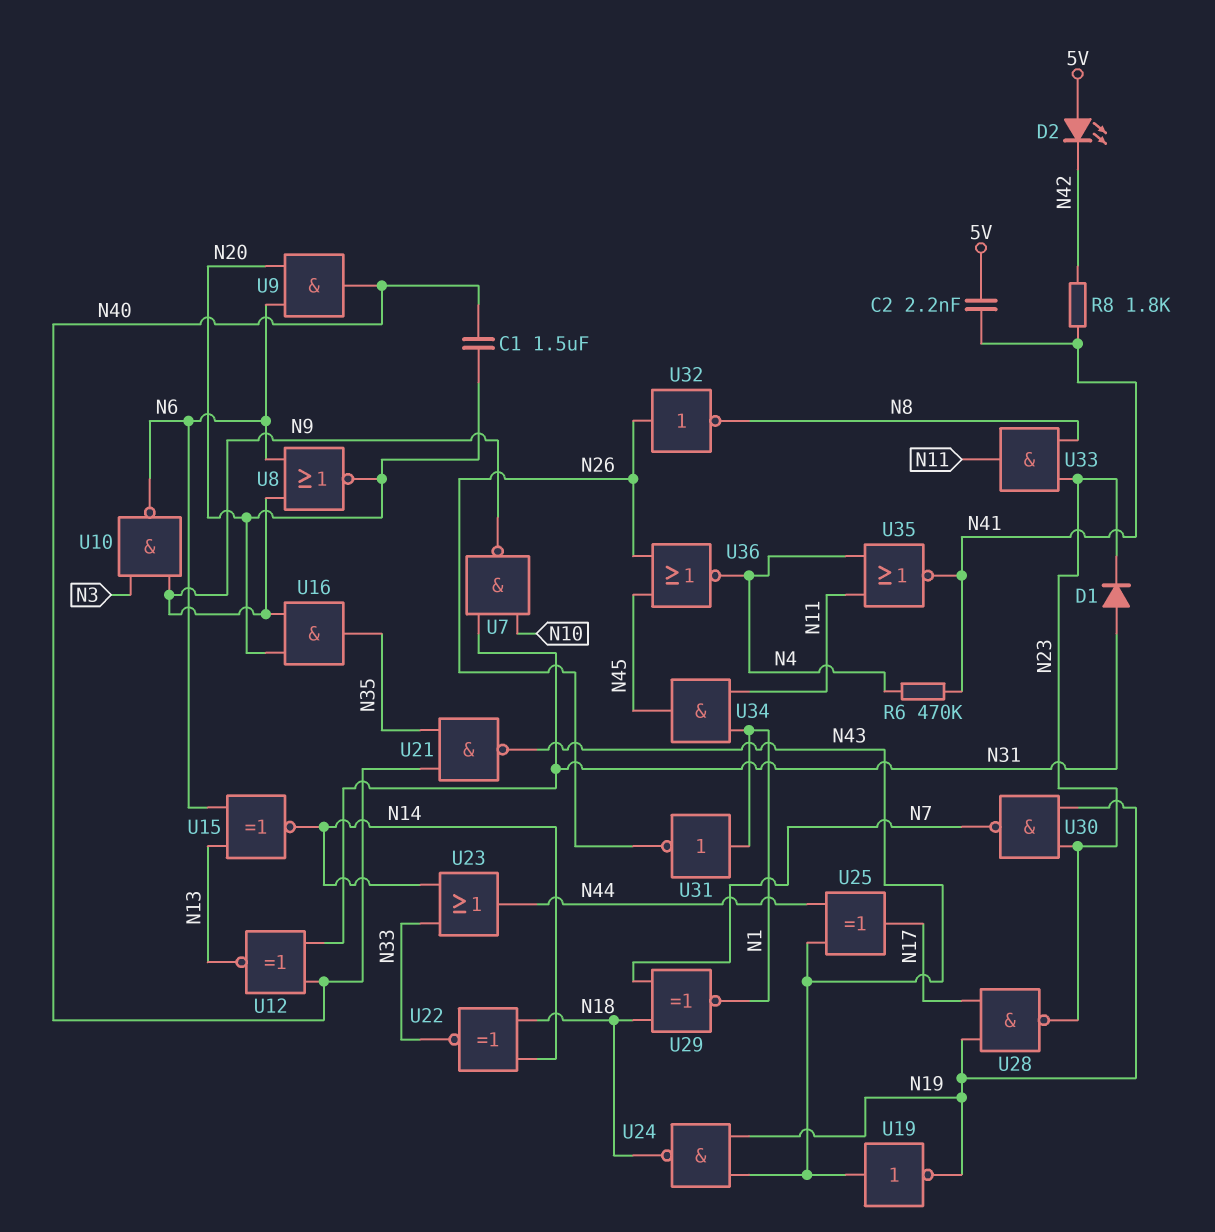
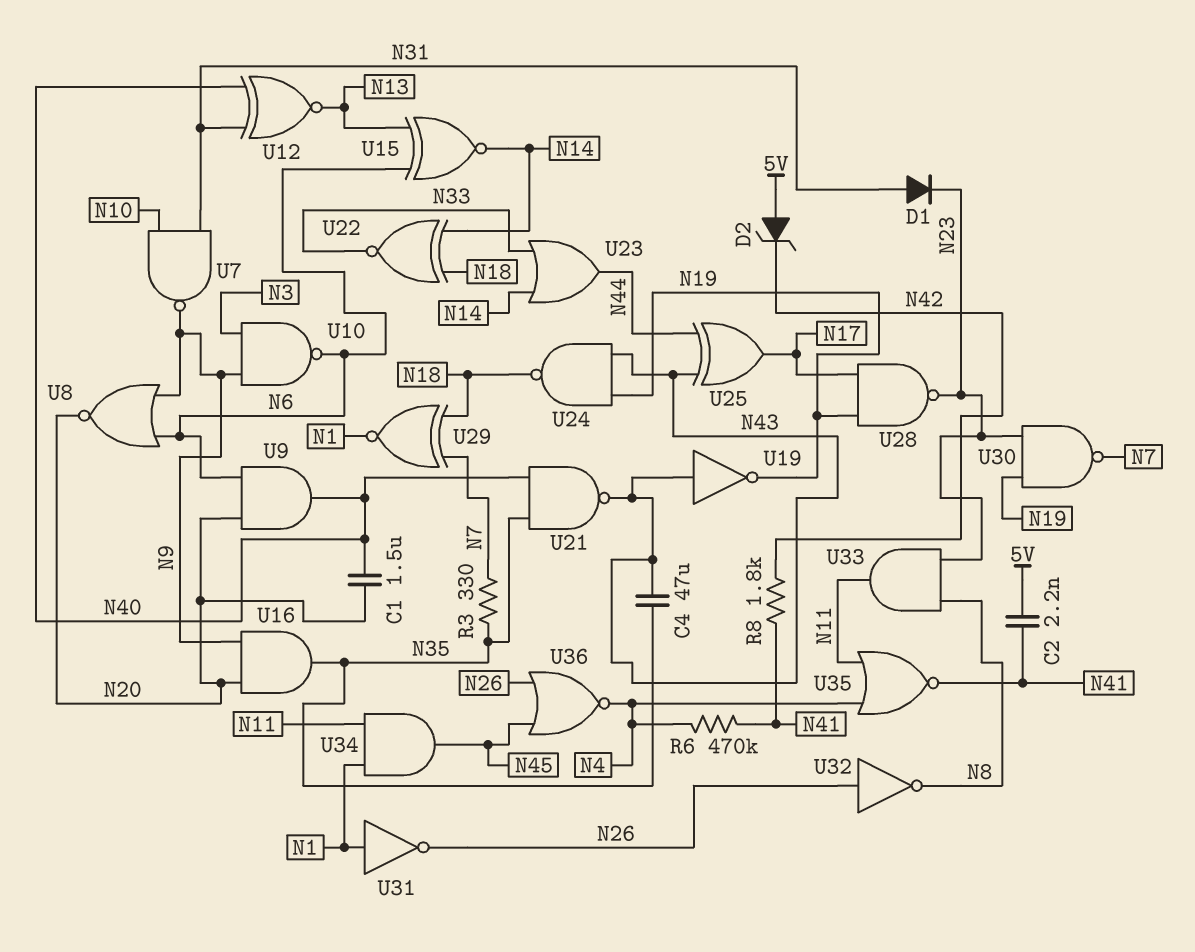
C4: none -> 47uF (N35, N43)
D2: LED (A 5V, K N42) -> zener (A 5V, K N42)
R3: none -> 330 (N7, N35)

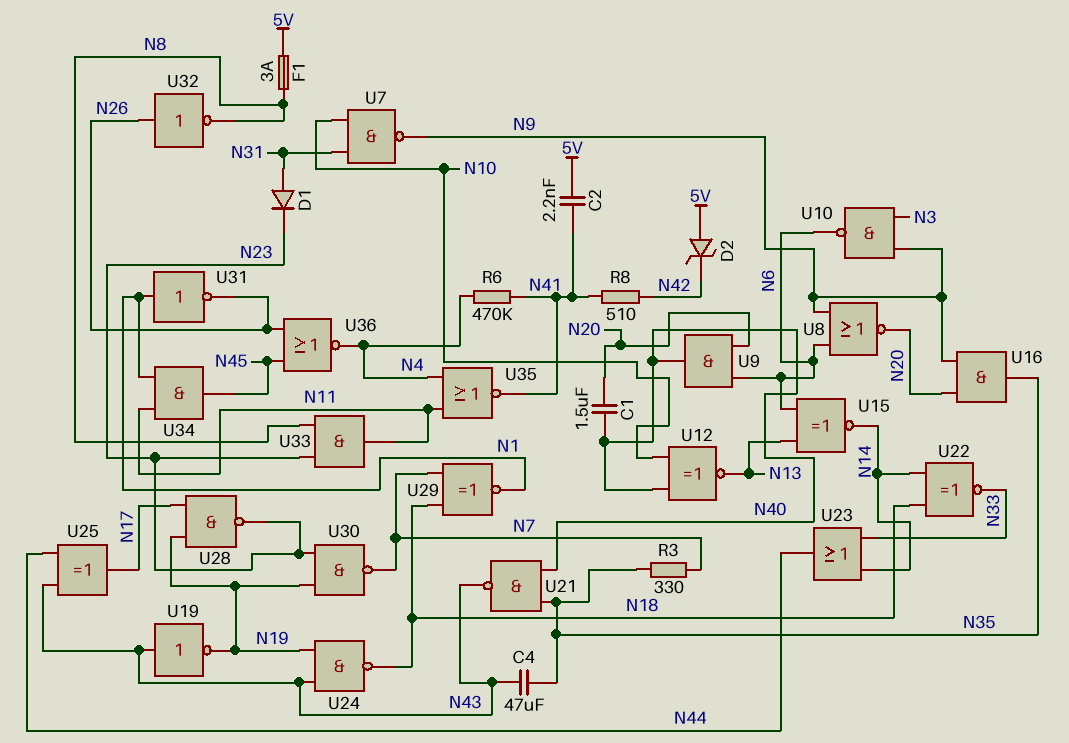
F1: none -> 3A (5V, N8)
R8: 1.8k (N41, N42) -> 510 (N41, N42)
U12: XNOR (in N31, in N40, out N13) -> XNOR (in N10, in N40, out N13)

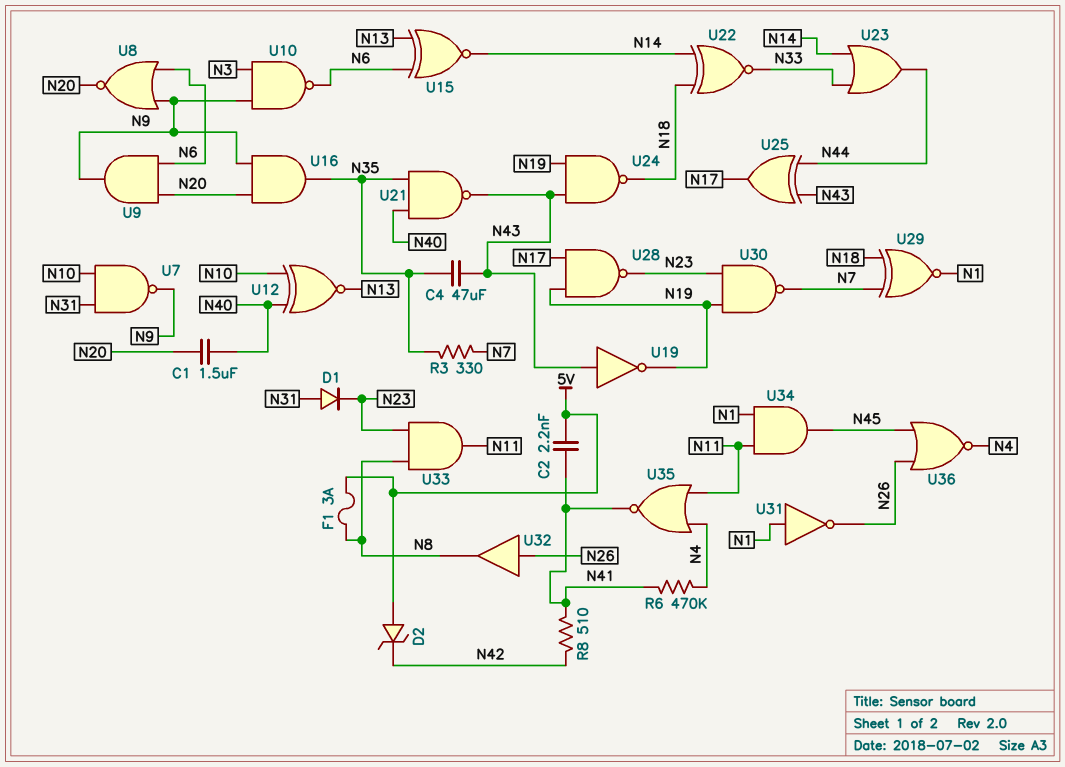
U9: AND (in N6, in N20, out N40) -> AND (in N6, in N20, out N9)
U32: NOT (in N26, out N8) -> buffer (in N26, out N8)

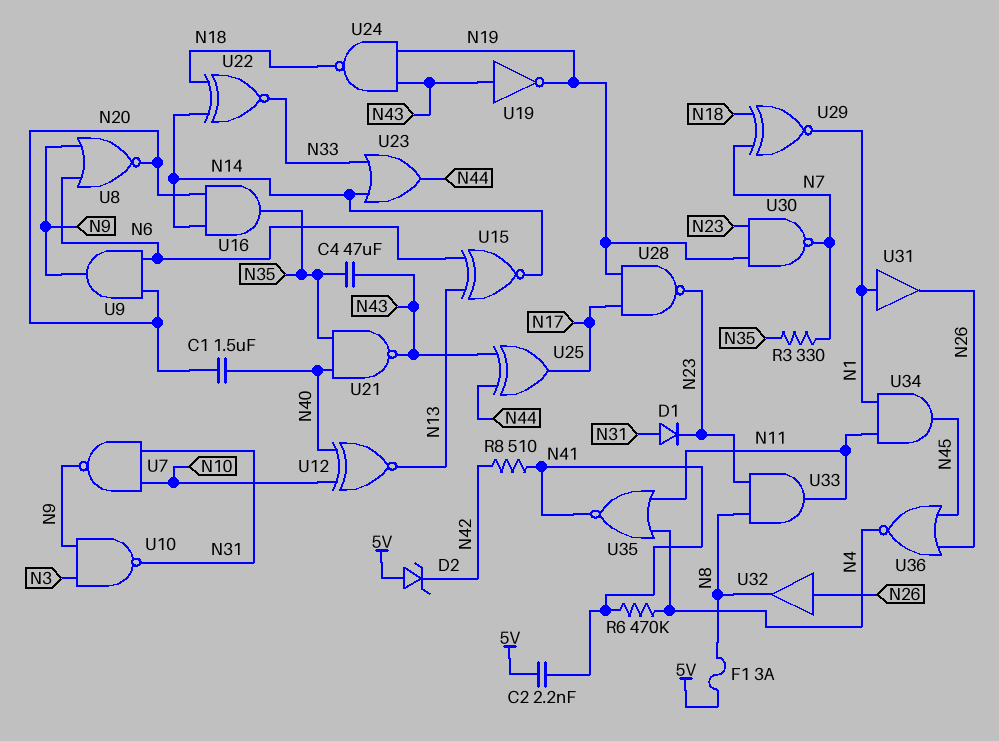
U10: NAND (in N3, in N9, out N6) -> NAND (in N3, in N9, out N31)
U16: AND (in N9, in N20, out N35) -> AND (in N14, in N20, out N35)
U31: NOT (in N1, out N26) -> buffer (in N1, out N26)

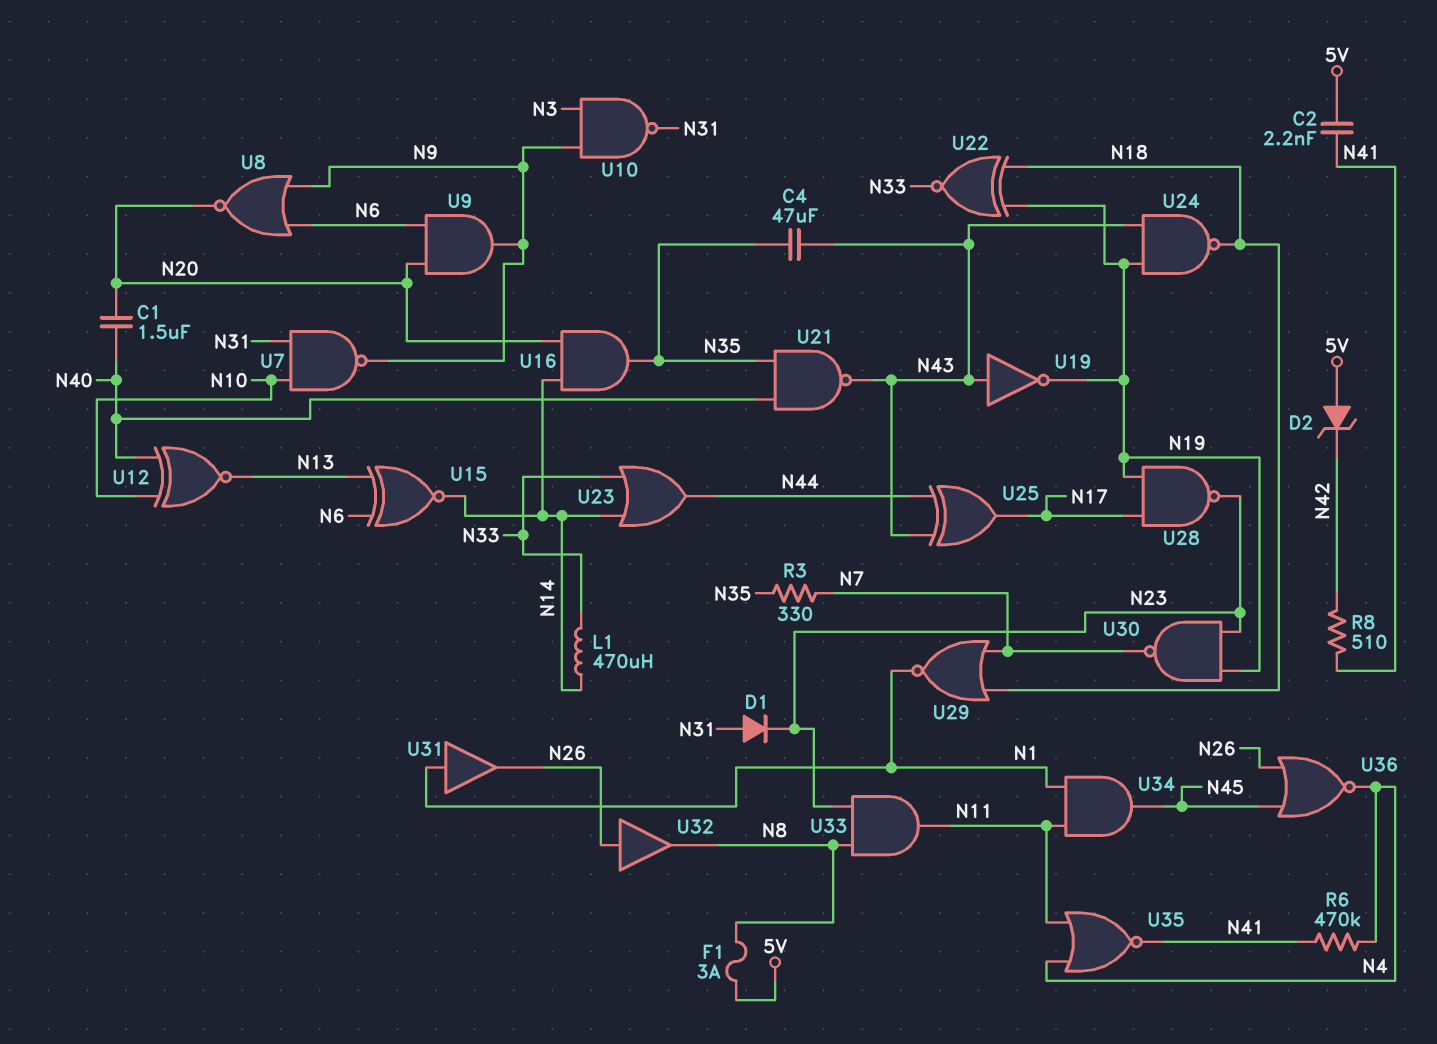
L1: none -> 470uH (N14, N33)
U22: XNOR (in N14, in N18, out N33) -> XNOR (in N18, in N19, out N33)
U29: XNOR (in N7, in N18, out N1) -> NOR (in N7, in N18, out N1)

